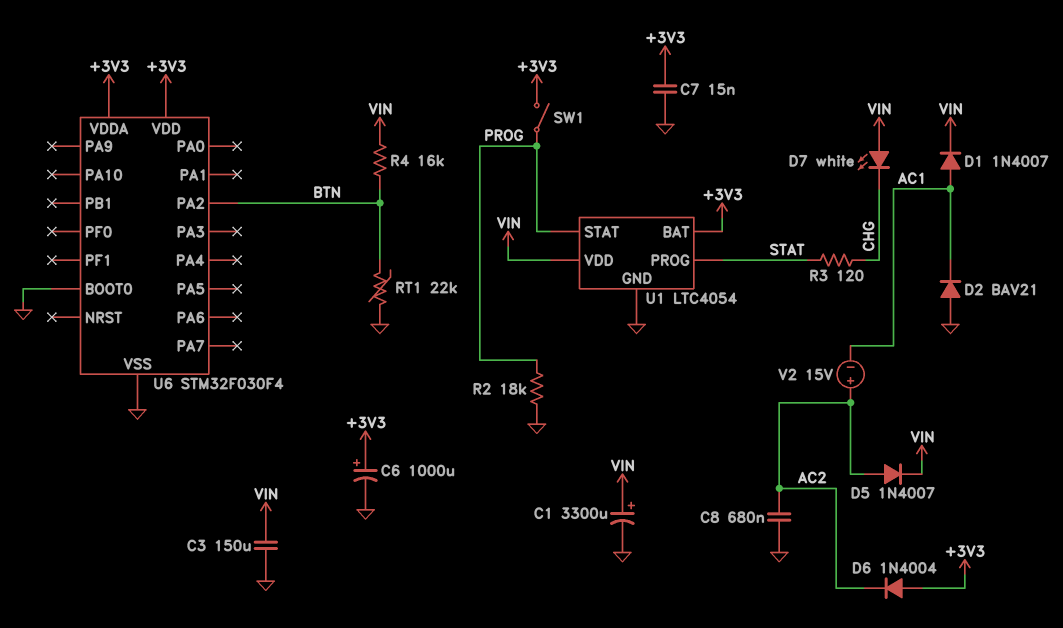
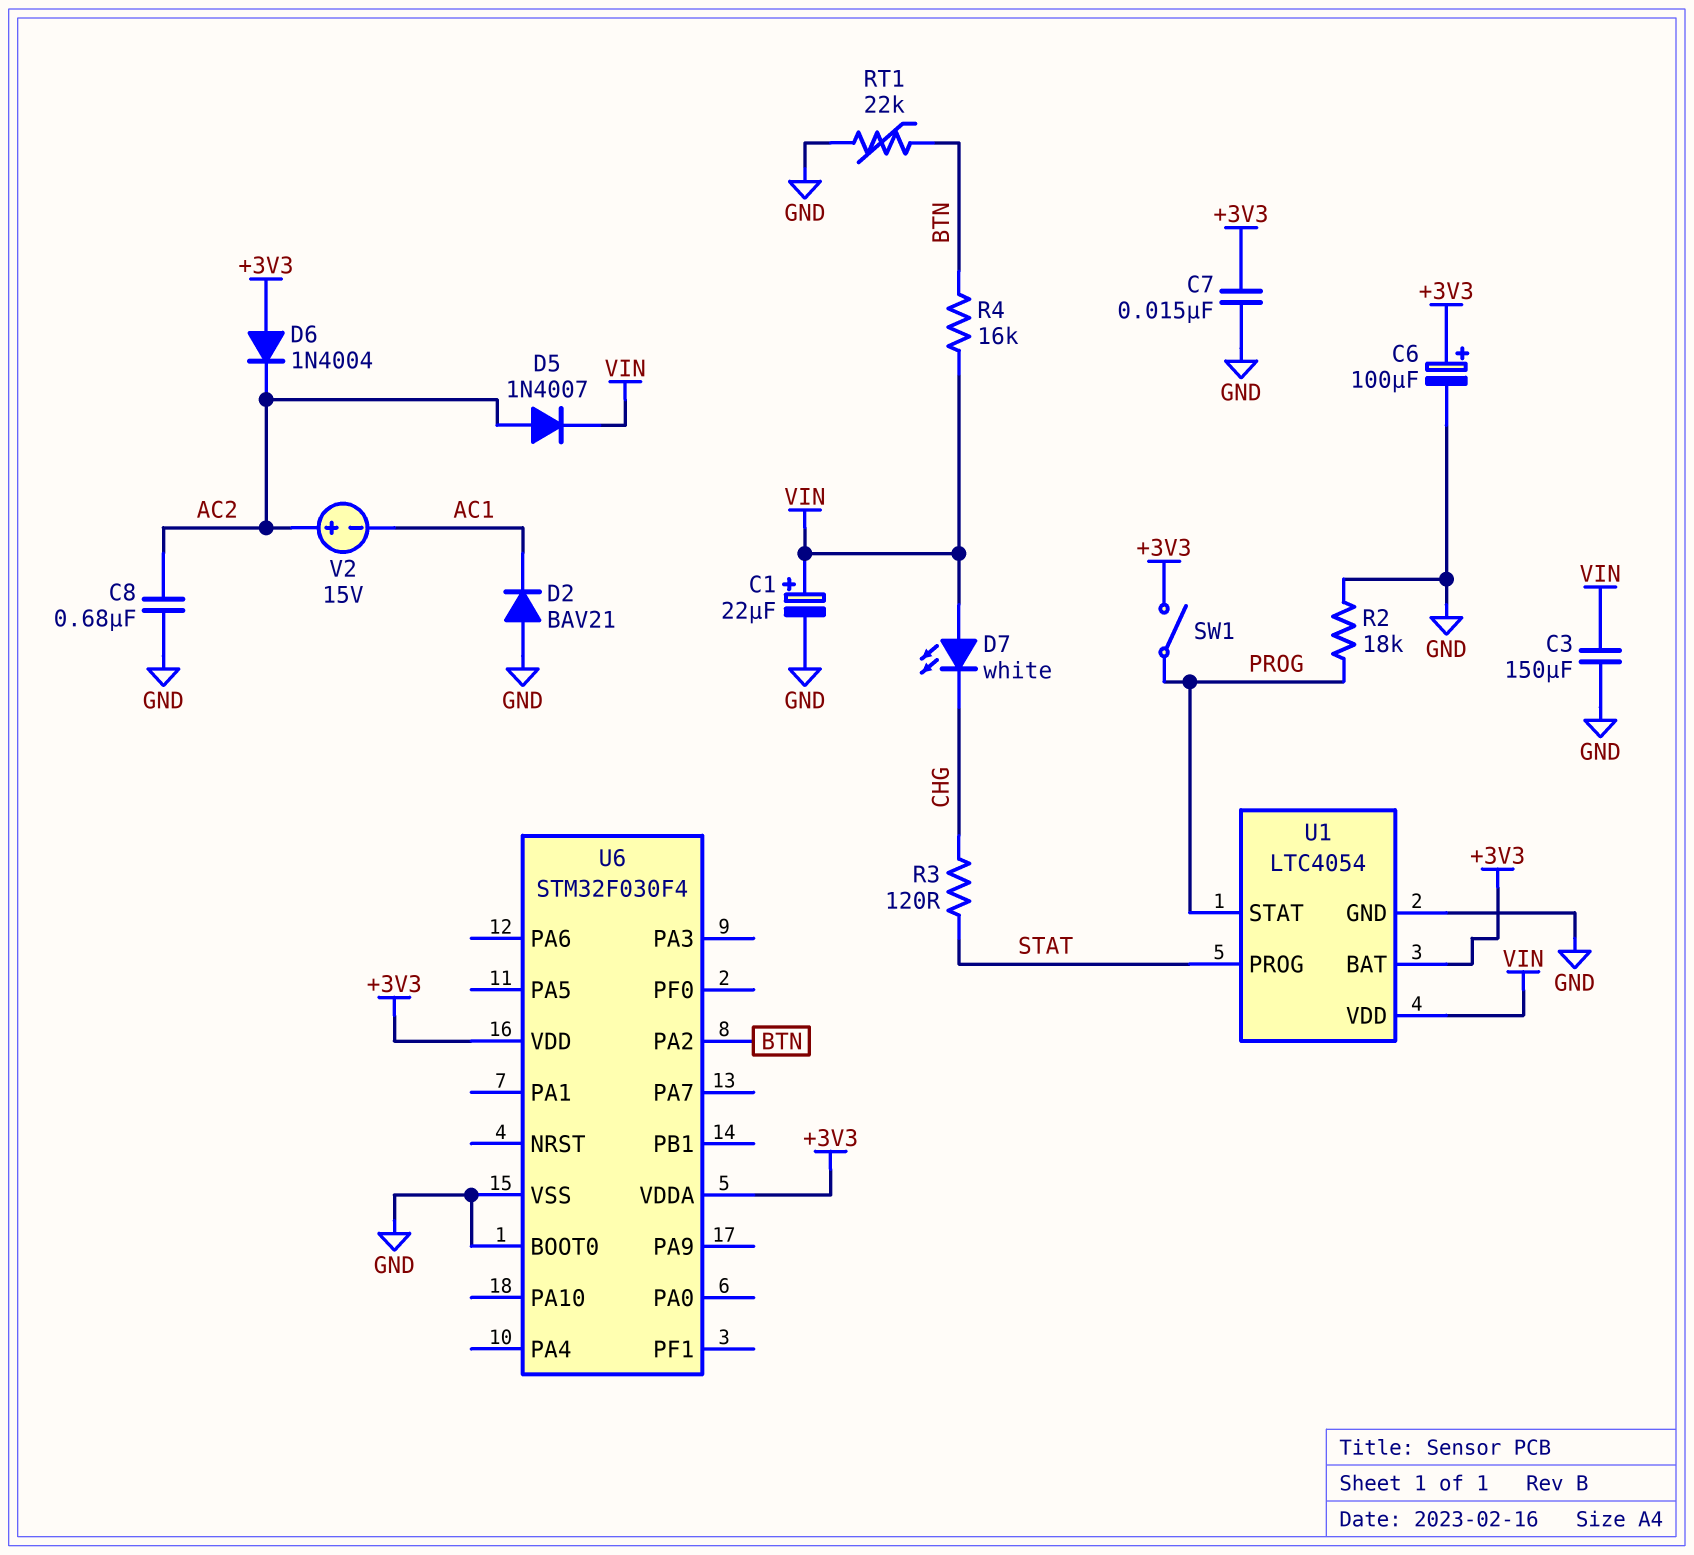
C1: 3300uF (plus VIN, minus GND) -> 22uF (plus VIN, minus GND)
C6: 1000uF (plus +3V3, minus GND) -> 100uF (plus +3V3, minus GND)
D1: diode 1N4007 (A AC1, K VIN) -> none

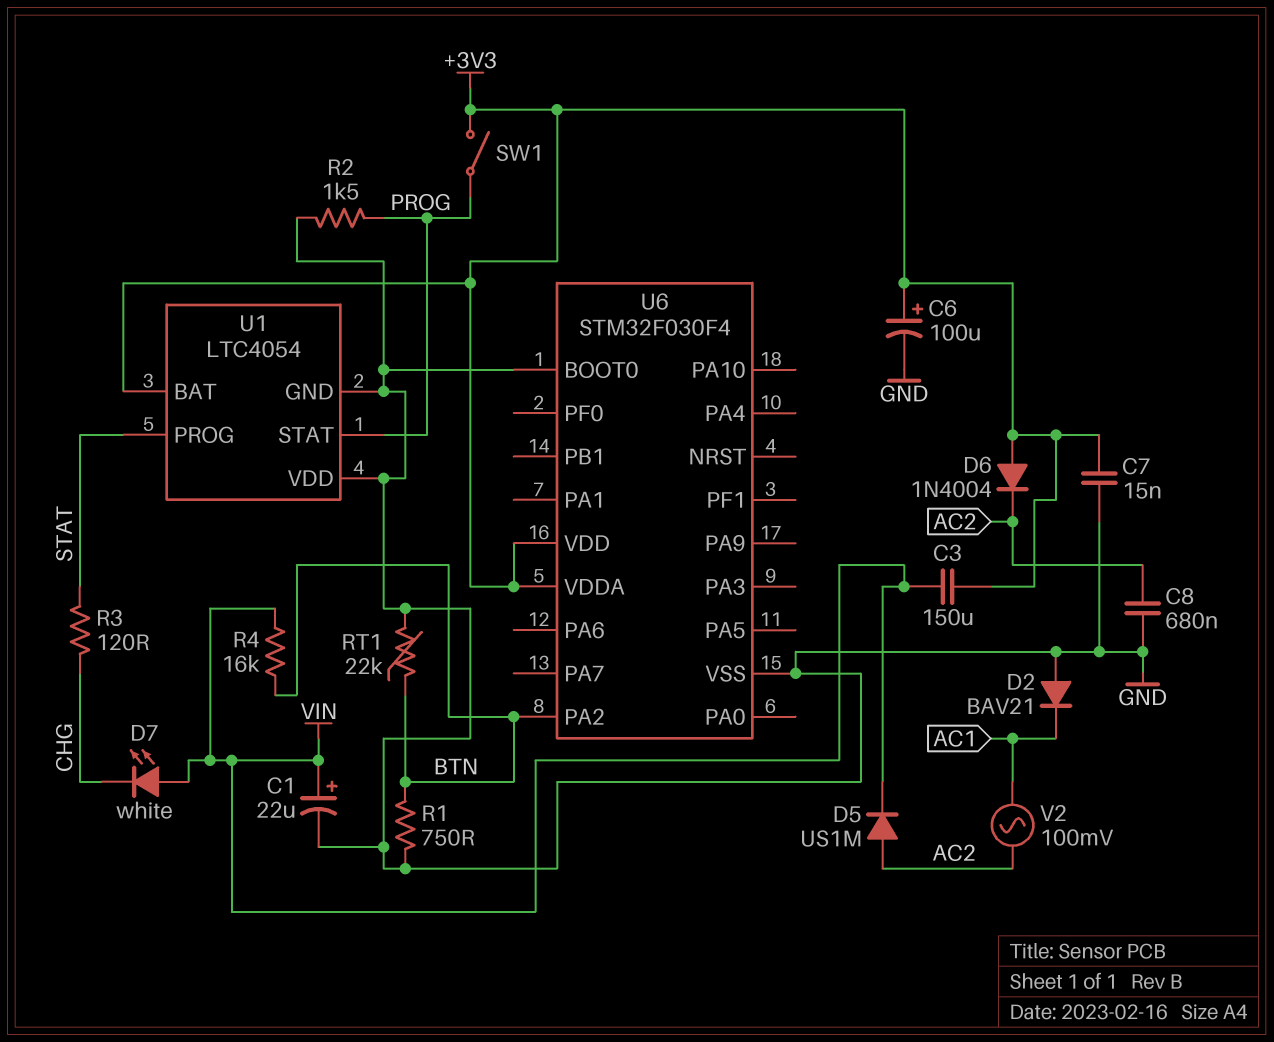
C3: 150uF (GND, VIN) -> 150uF (+3V3, VIN)
D5: diode 1N4007 (A AC2, K VIN) -> diode US1M (A AC2, K VIN)
R1: none -> 750 (BTN, GND)
R2: 18k (GND, PROG) -> 1.5k (GND, PROG)
U1 pin VDD: VIN -> GND
V2: 15V (plus AC2, minus AC1) -> AC 100mV (AC1, AC2)

